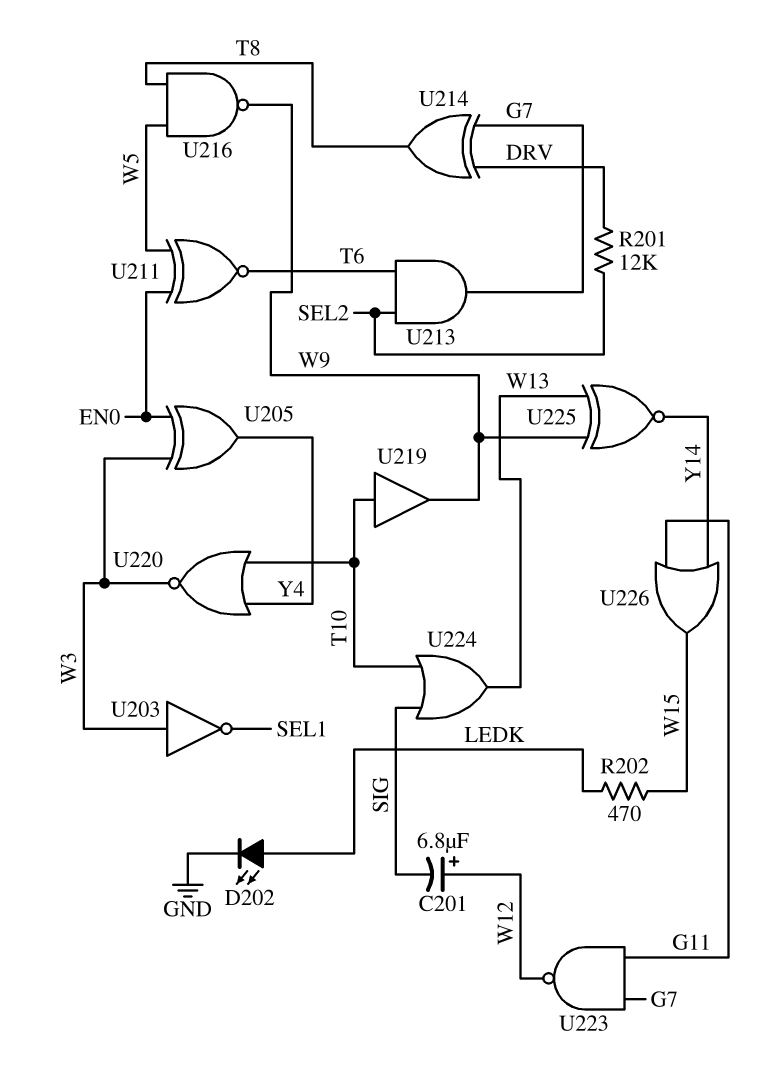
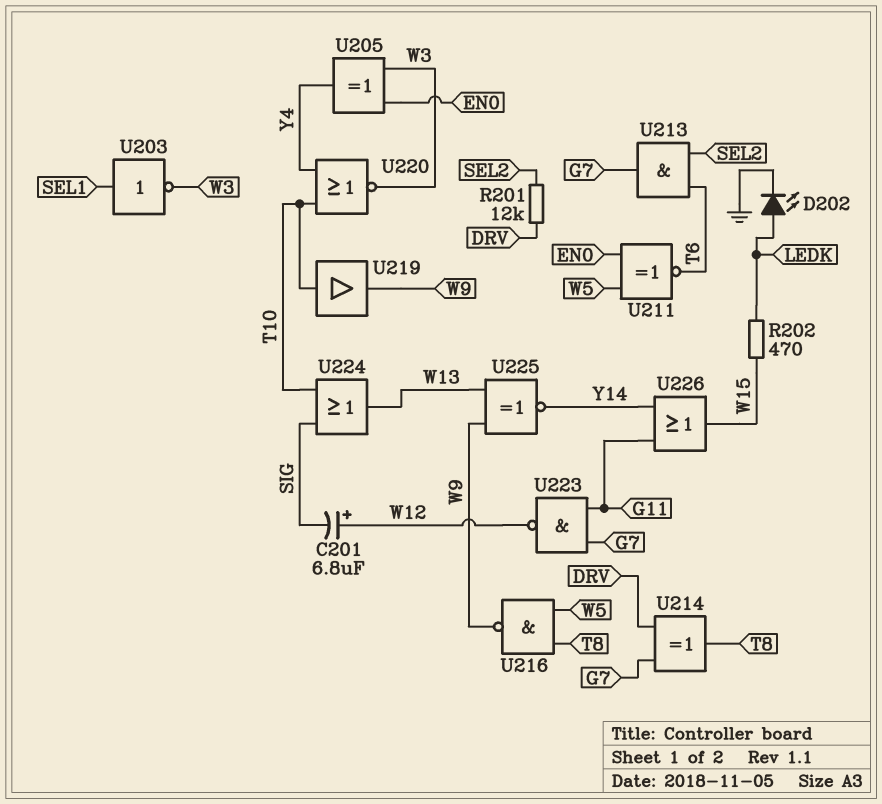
U203: NOT (in W3, out SEL1) -> NOT (in SEL1, out W3)

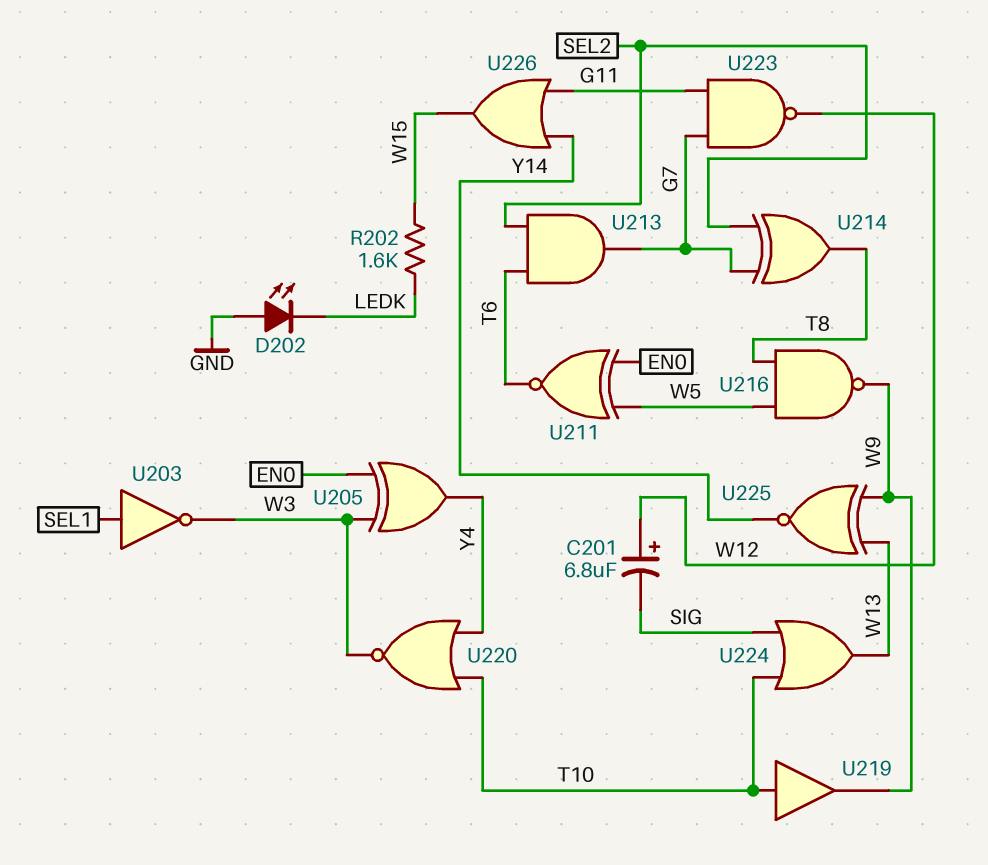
D202: LED (A LEDK, K GND) -> LED (A GND, K LEDK)
R201: 12k (DRV, SEL2) -> none
R202: 470 (LEDK, W15) -> 1.6k (LEDK, W15)
U214: XOR (in DRV, in G7, out T8) -> XOR (in G7, in SEL2, out T8)

